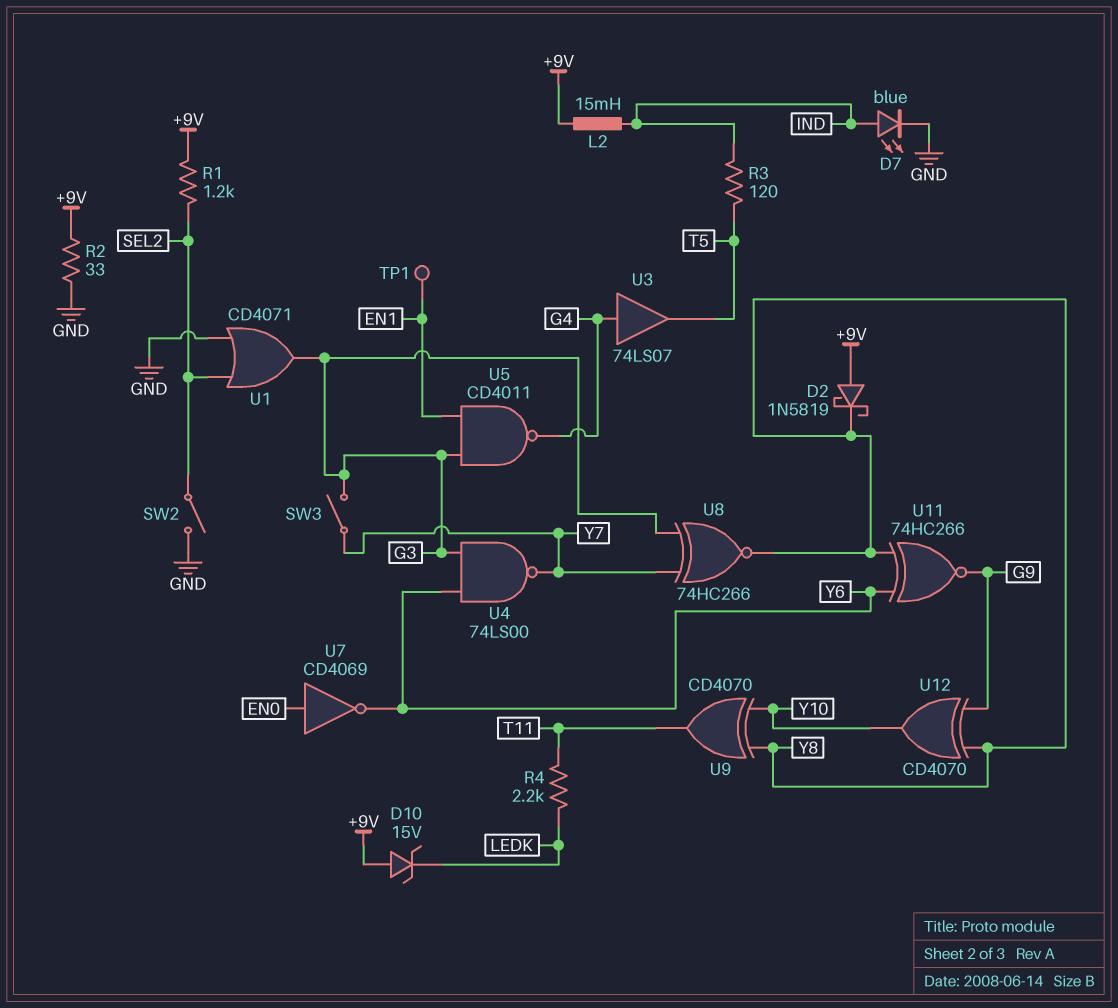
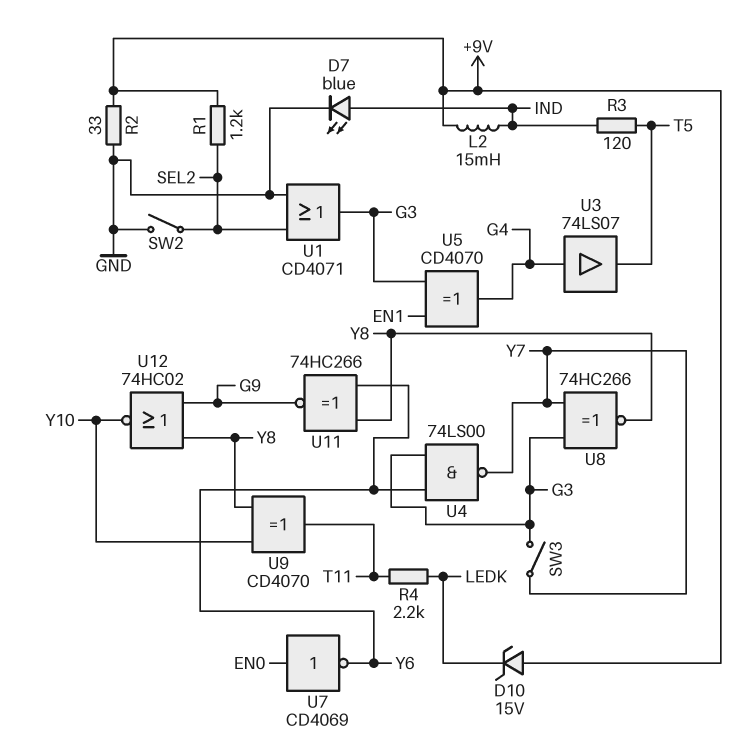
D2: schottky 1N5819 (A +9V, K Y8) -> none
TP1: test point (EN1) -> none
U5: NAND CD4011 (in EN1, in G3, out G4) -> XOR CD4070 (in EN1, in G3, out G4)
U12: XOR CD4070 (in G9, in Y8, out Y10) -> NOR 74HC02 (in G9, in Y8, out Y10)

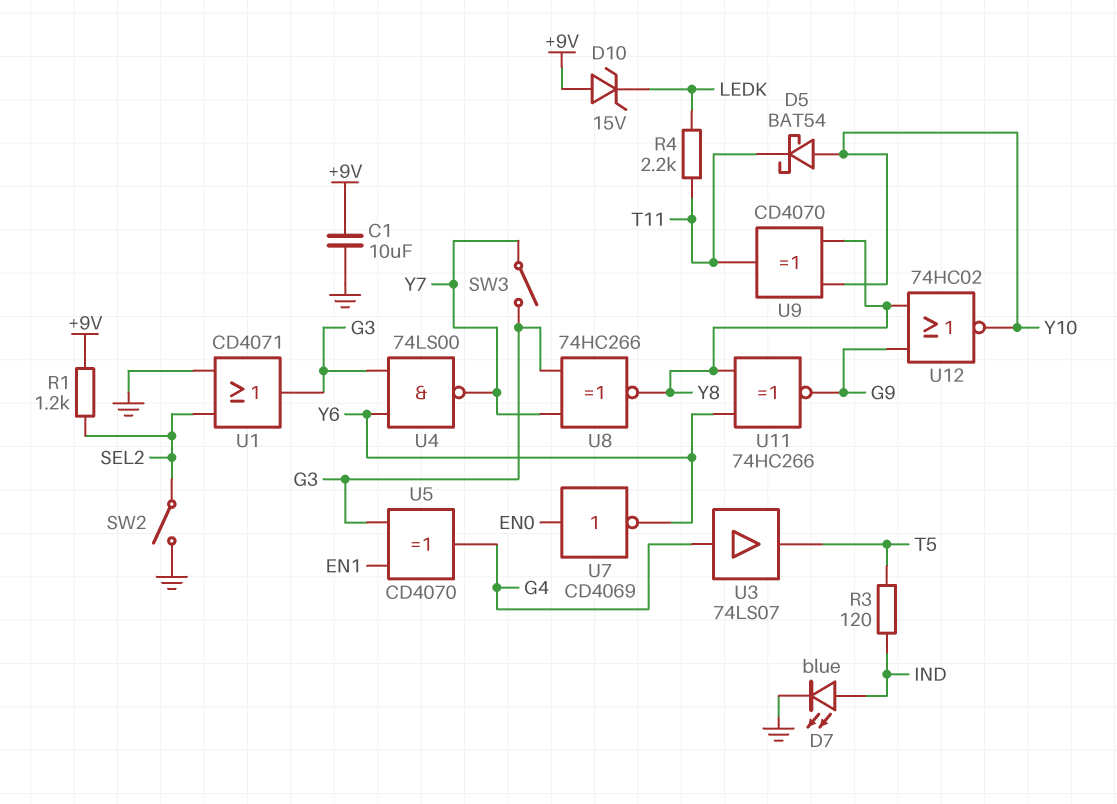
C1: none -> 10uF (+9V, GND)
D5: none -> schottky BAT54 (A Y10, K T11)
L2: 15mH (+9V, IND) -> none
R2: 33 (+9V, GND) -> none

